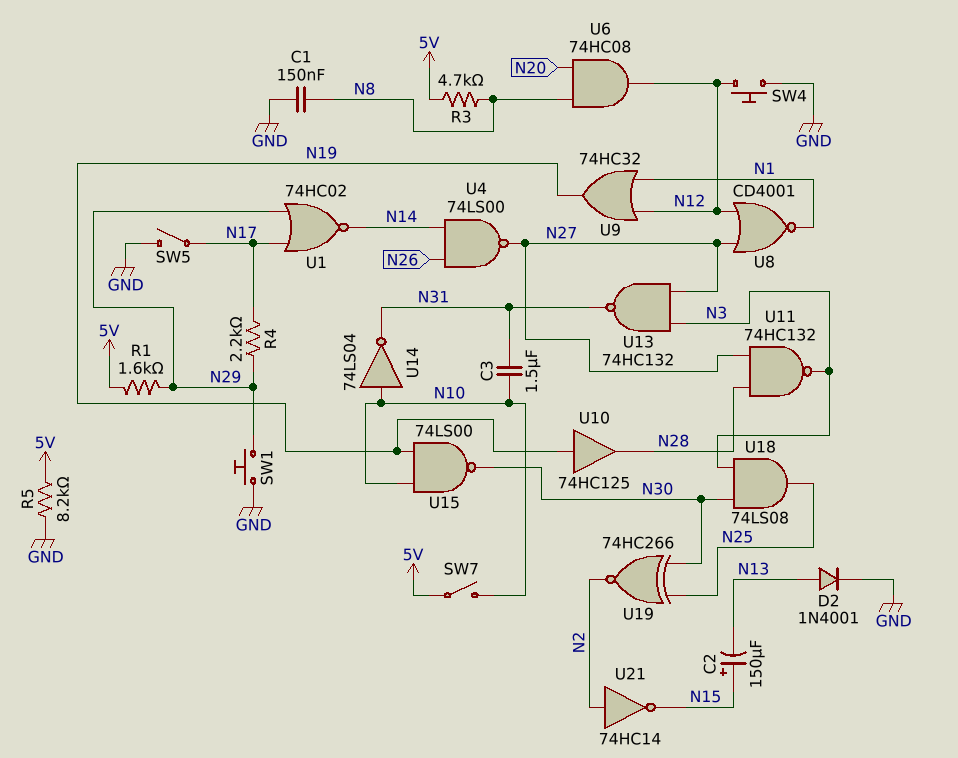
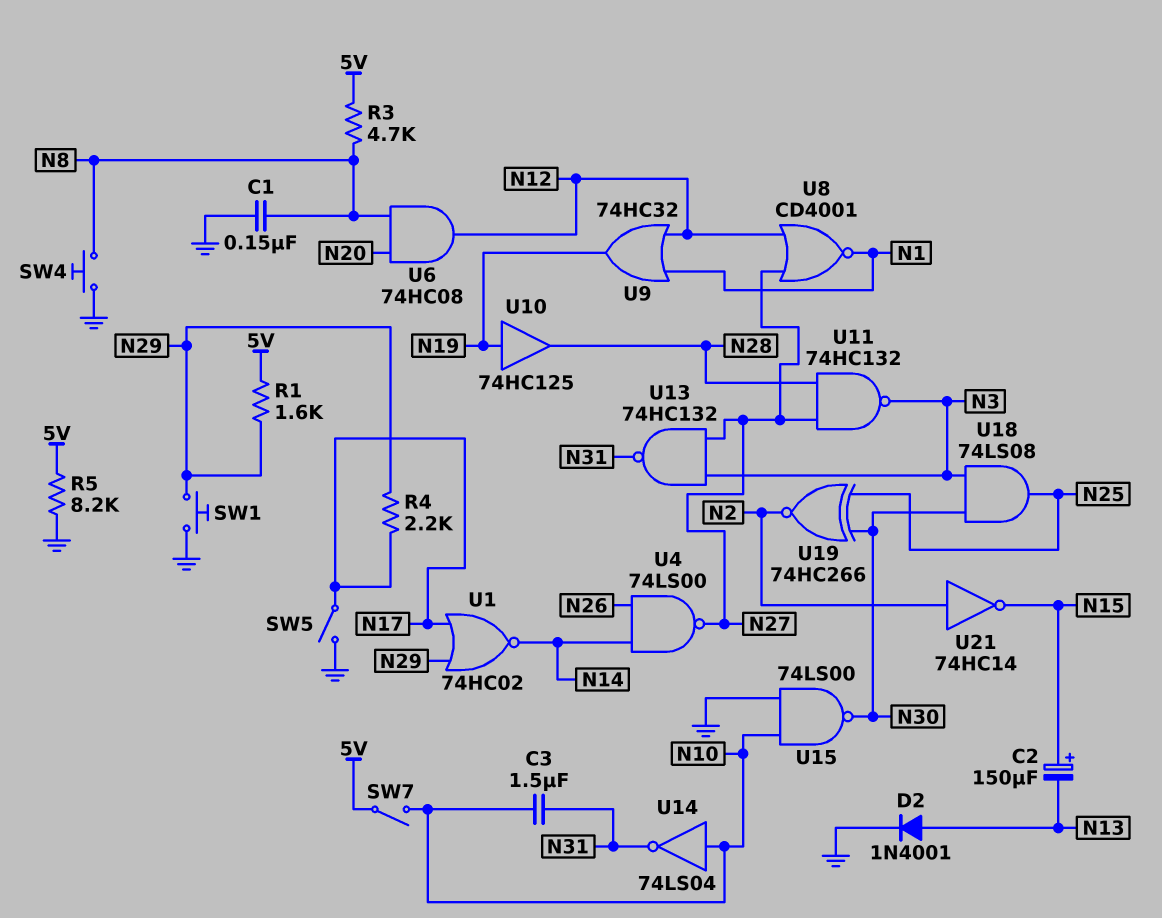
SW4: button (GND, N12) -> button (GND, N8)
U15: NAND 74LS00 (in N10, in N19, out N30) -> NAND 74LS00 (in GND, in N10, out N30)

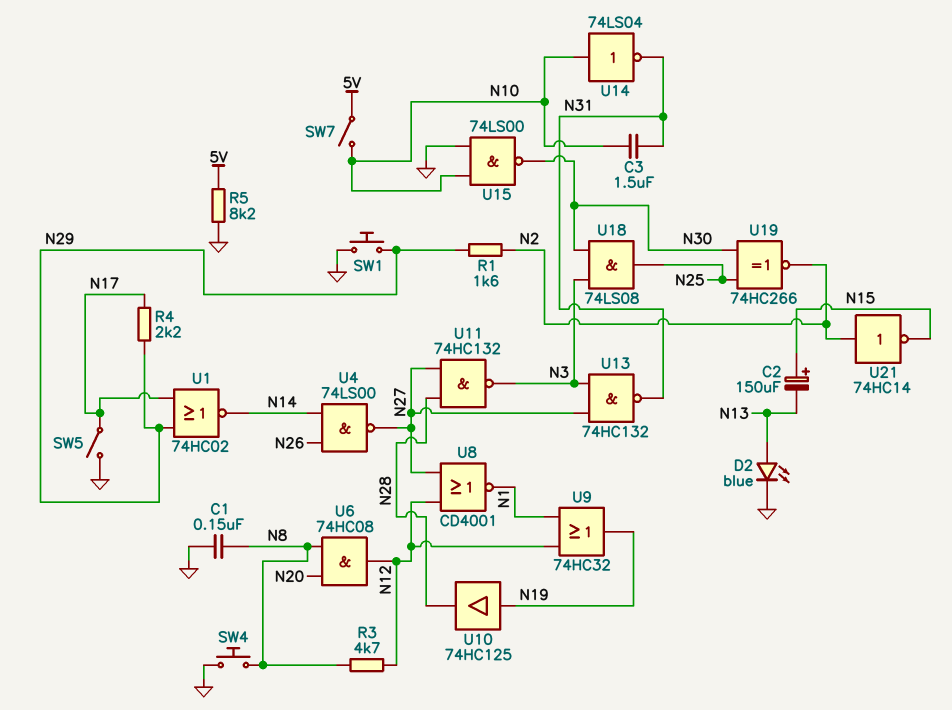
D2: diode 1N4001 (A N13, K GND) -> LED blue (A N13, K GND)
R1: 1.6k (5V, N29) -> 1.6k (N2, N29)
R3: 4.7k (5V, N8) -> 4.7k (N8, N12)

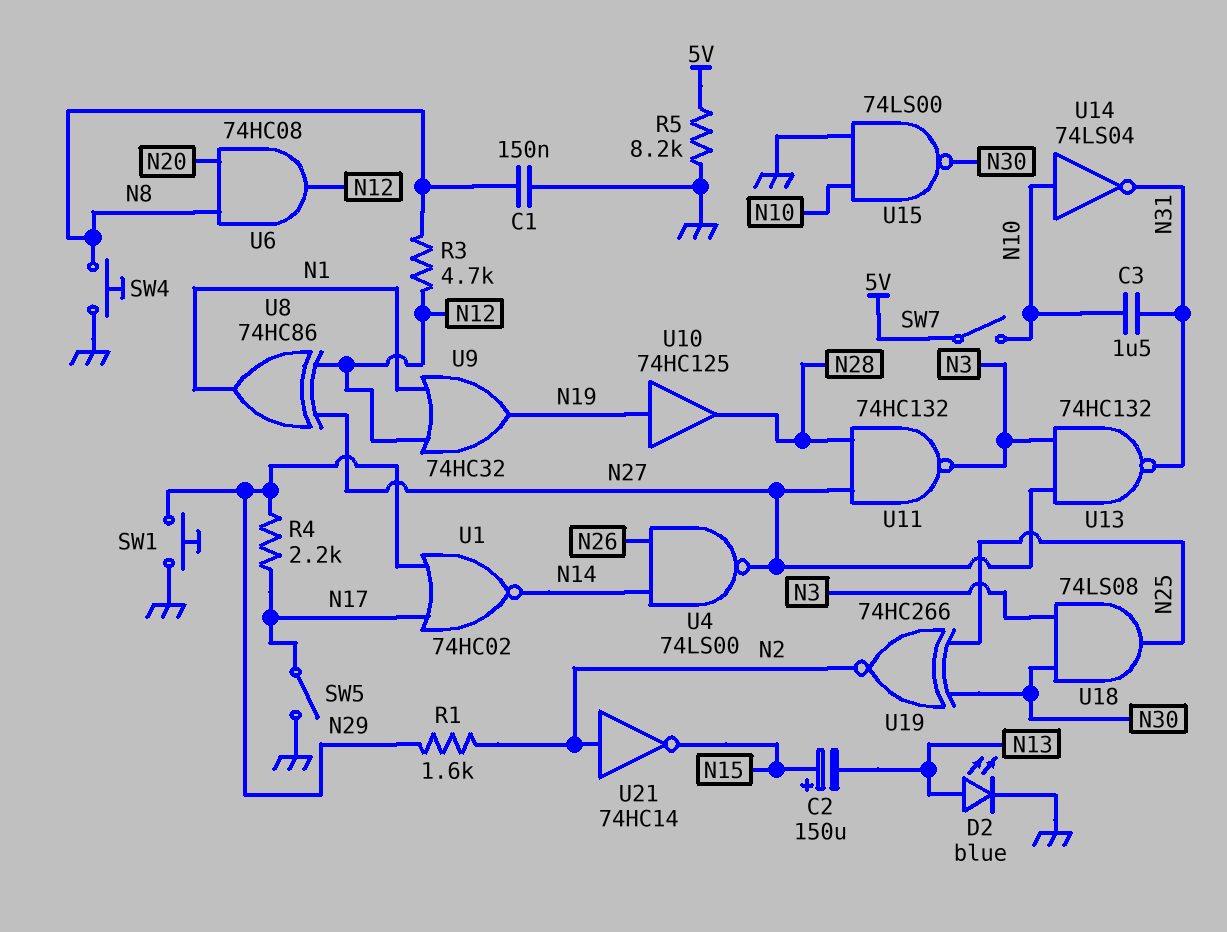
U8: NOR CD4001 (in N12, in N27, out N1) -> XOR 74HC86 (in N12, in N27, out N1)

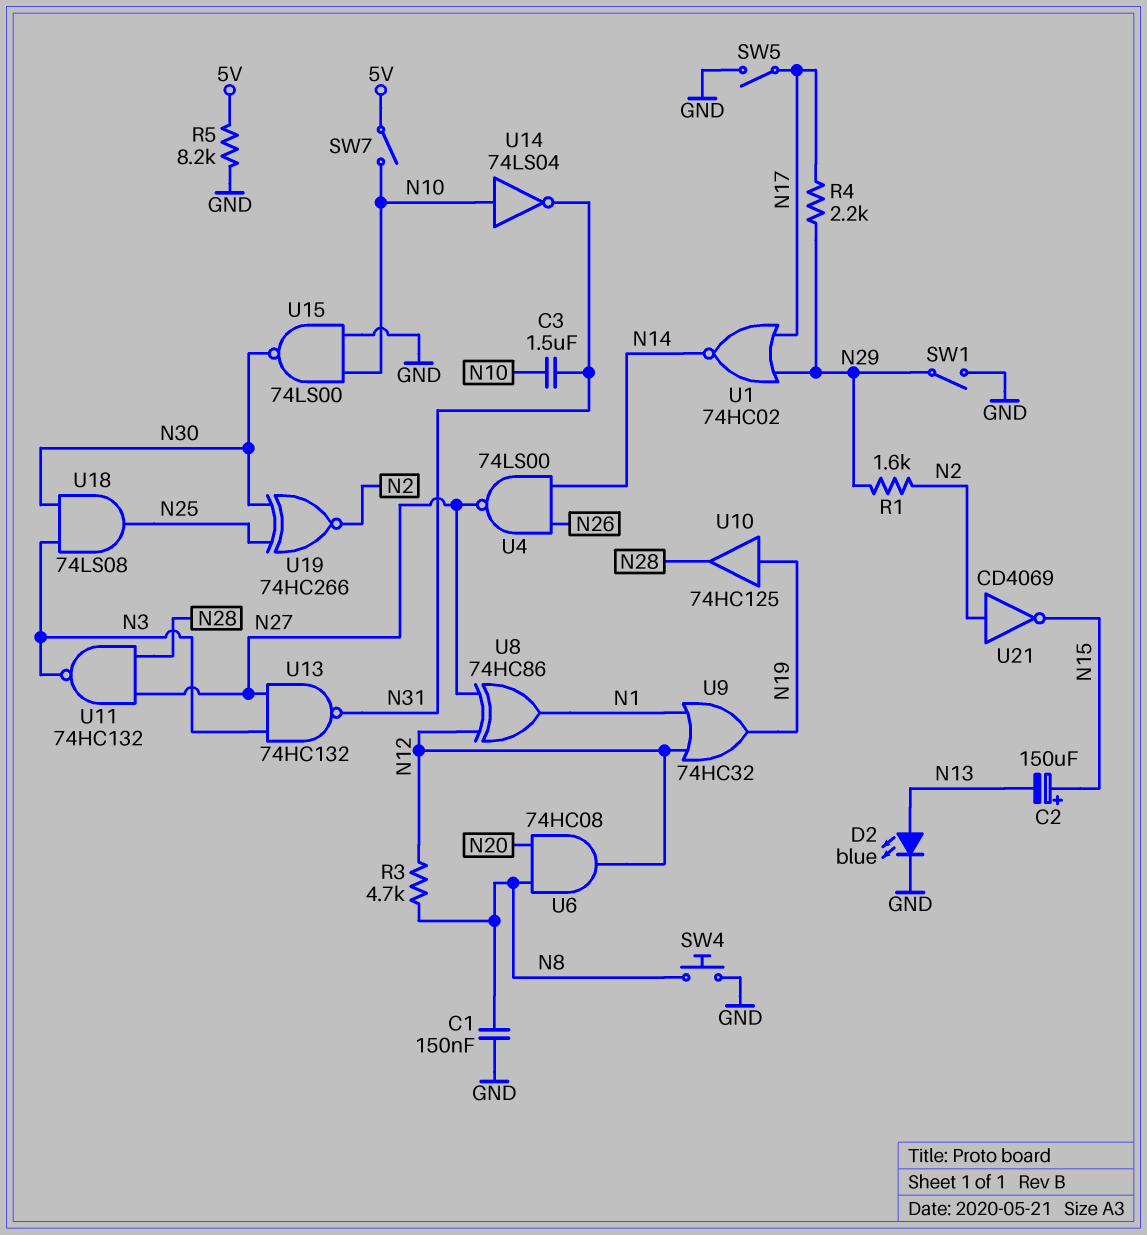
SW1: button (GND, N29) -> switch (GND, N29)
U21: NOT 74HC14 (in N2, out N15) -> NOT CD4069 (in N2, out N15)

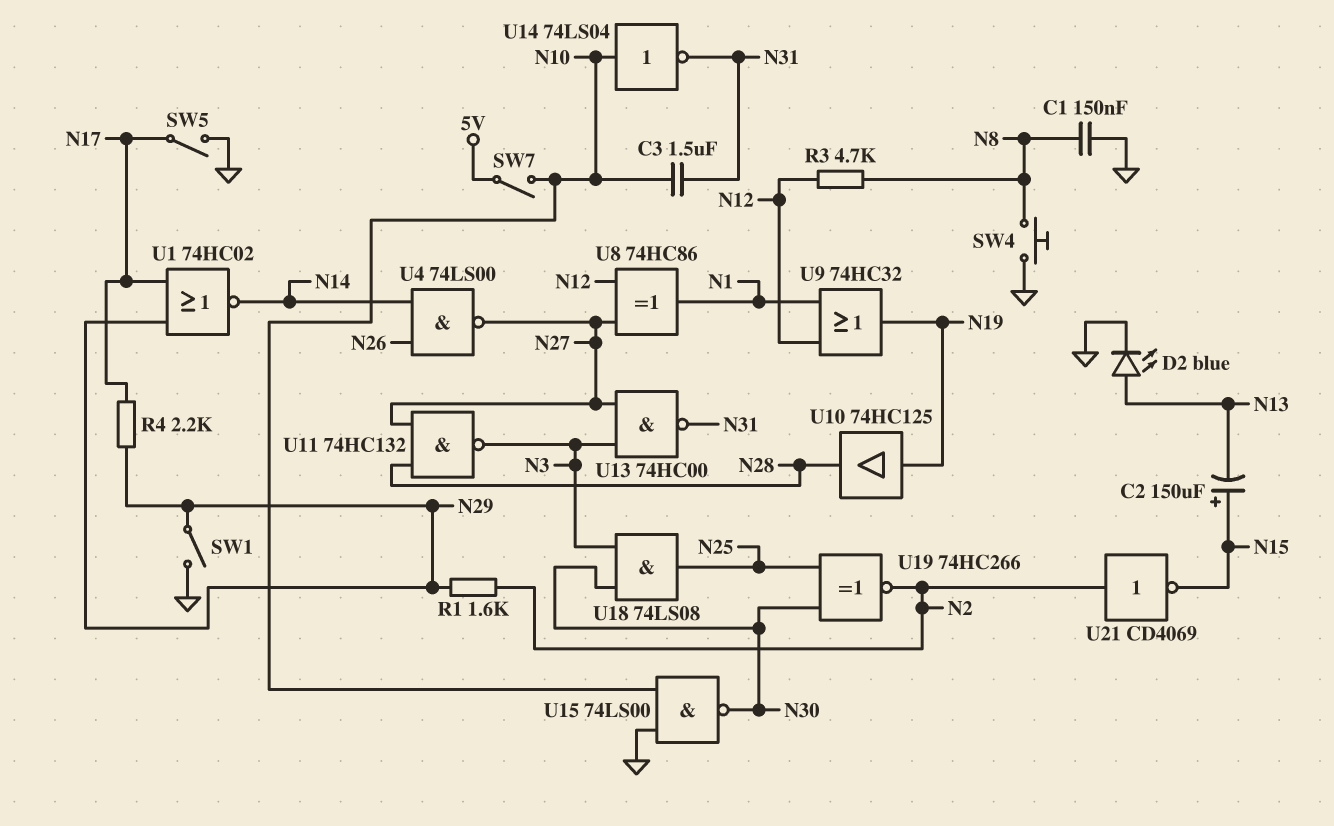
R5: 8.2k (5V, GND) -> none
U6: AND 74HC08 (in N8, in N20, out N12) -> none
U13: NAND 74HC132 (in N3, in N27, out N31) -> NAND 74HC00 (in N3, in N27, out N31)

